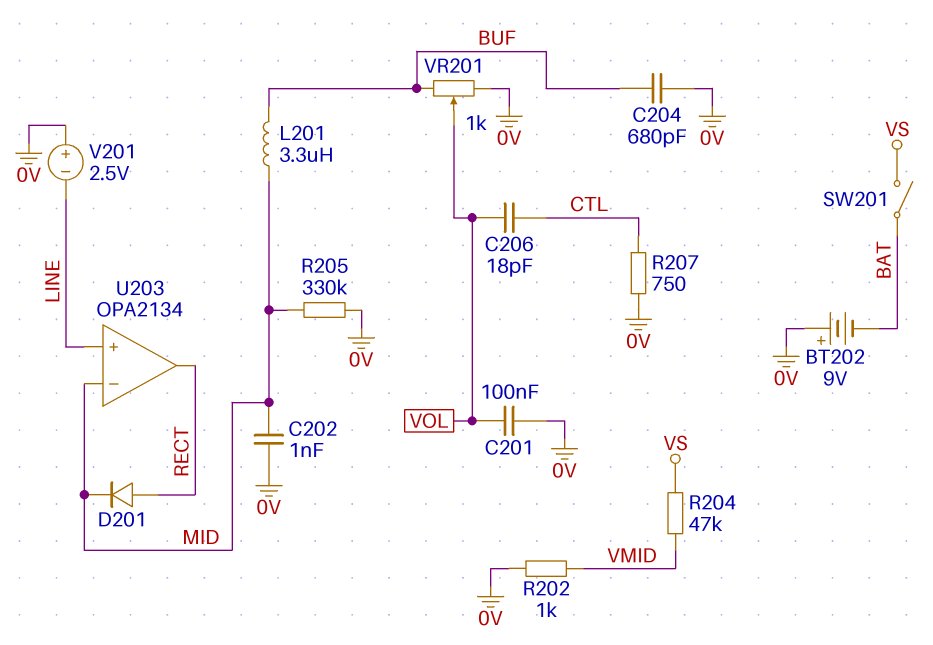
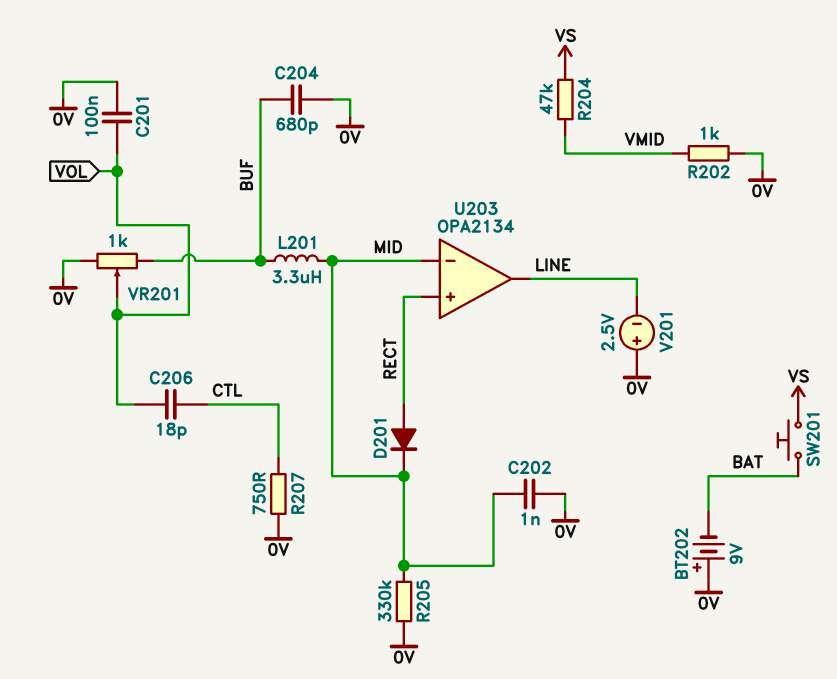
SW201: switch (BAT, VS) -> button (BAT, VS)
U203 pin in+: LINE -> RECT
U203 pin out: RECT -> LINE

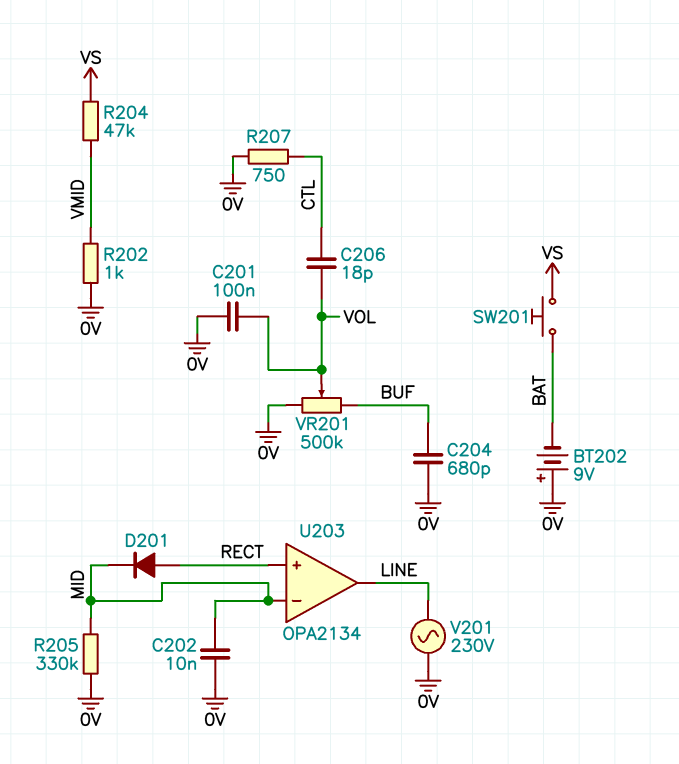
C202: 1nF (0V, MID) -> 10nF (0V, MID)
L201: 3.3uH (BUF, MID) -> none
V201: 2.5V (plus 0V, minus LINE) -> AC 230V (0V, LINE)
VR201: 1k (0V, BUF, wiper VOL) -> 500k (0V, BUF, wiper VOL)

